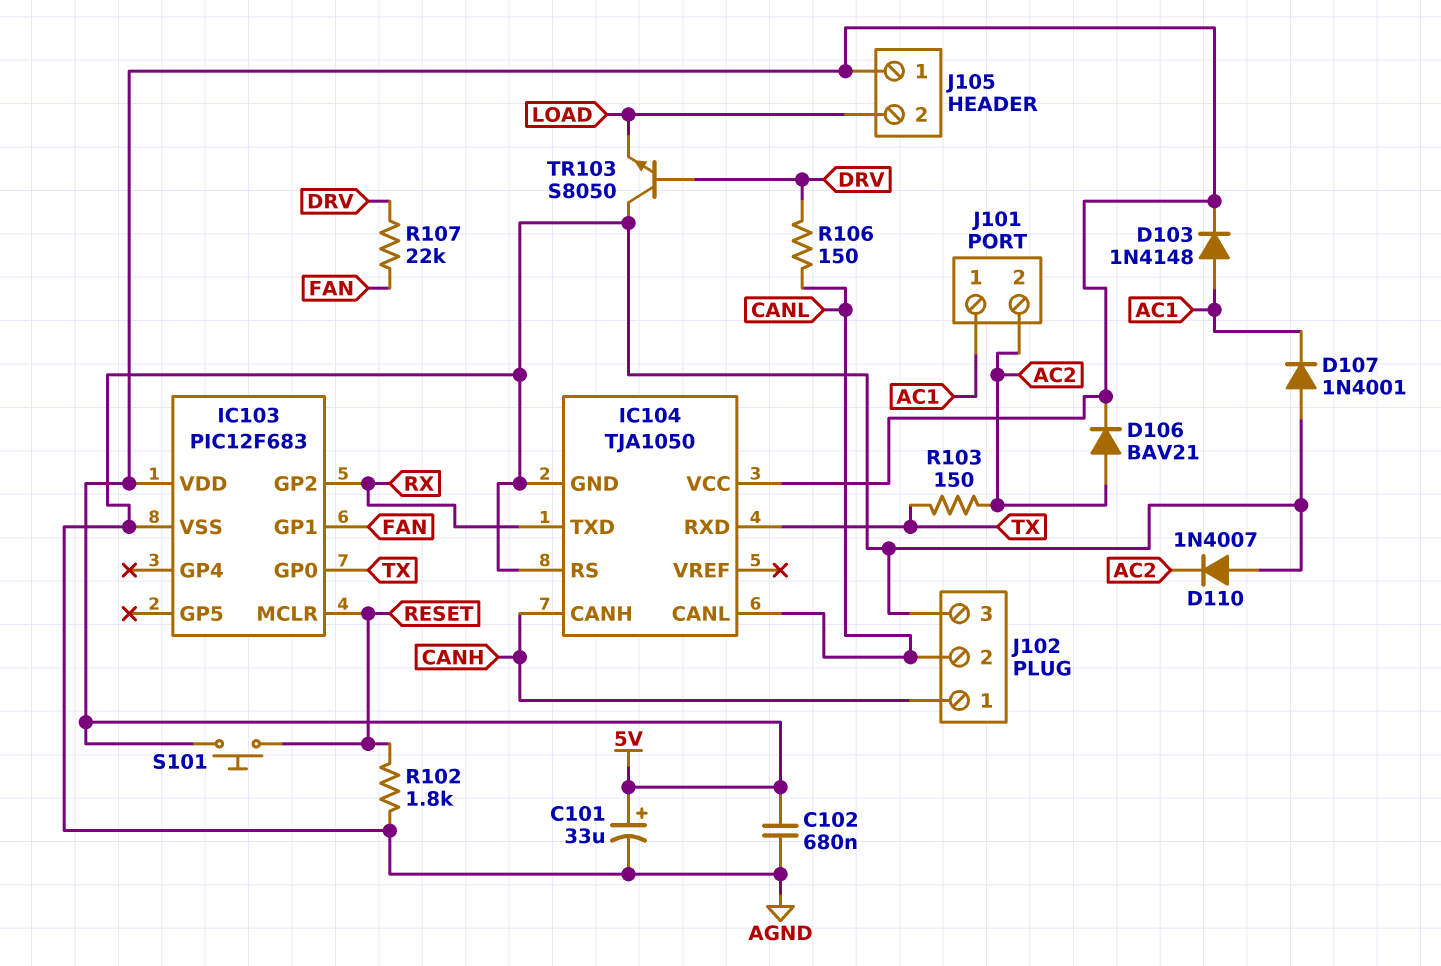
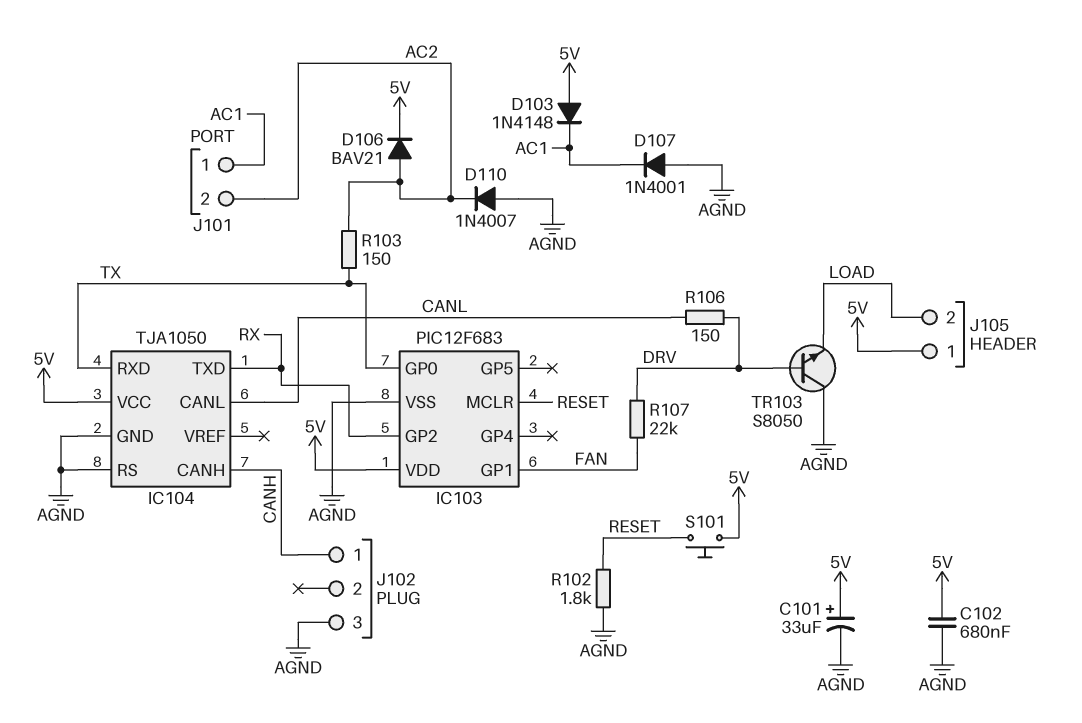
D103: diode 1N4148 (A AC1, K 5V) -> diode 1N4148 (A 5V, K AC1)
J102 pin 2: CANL -> none

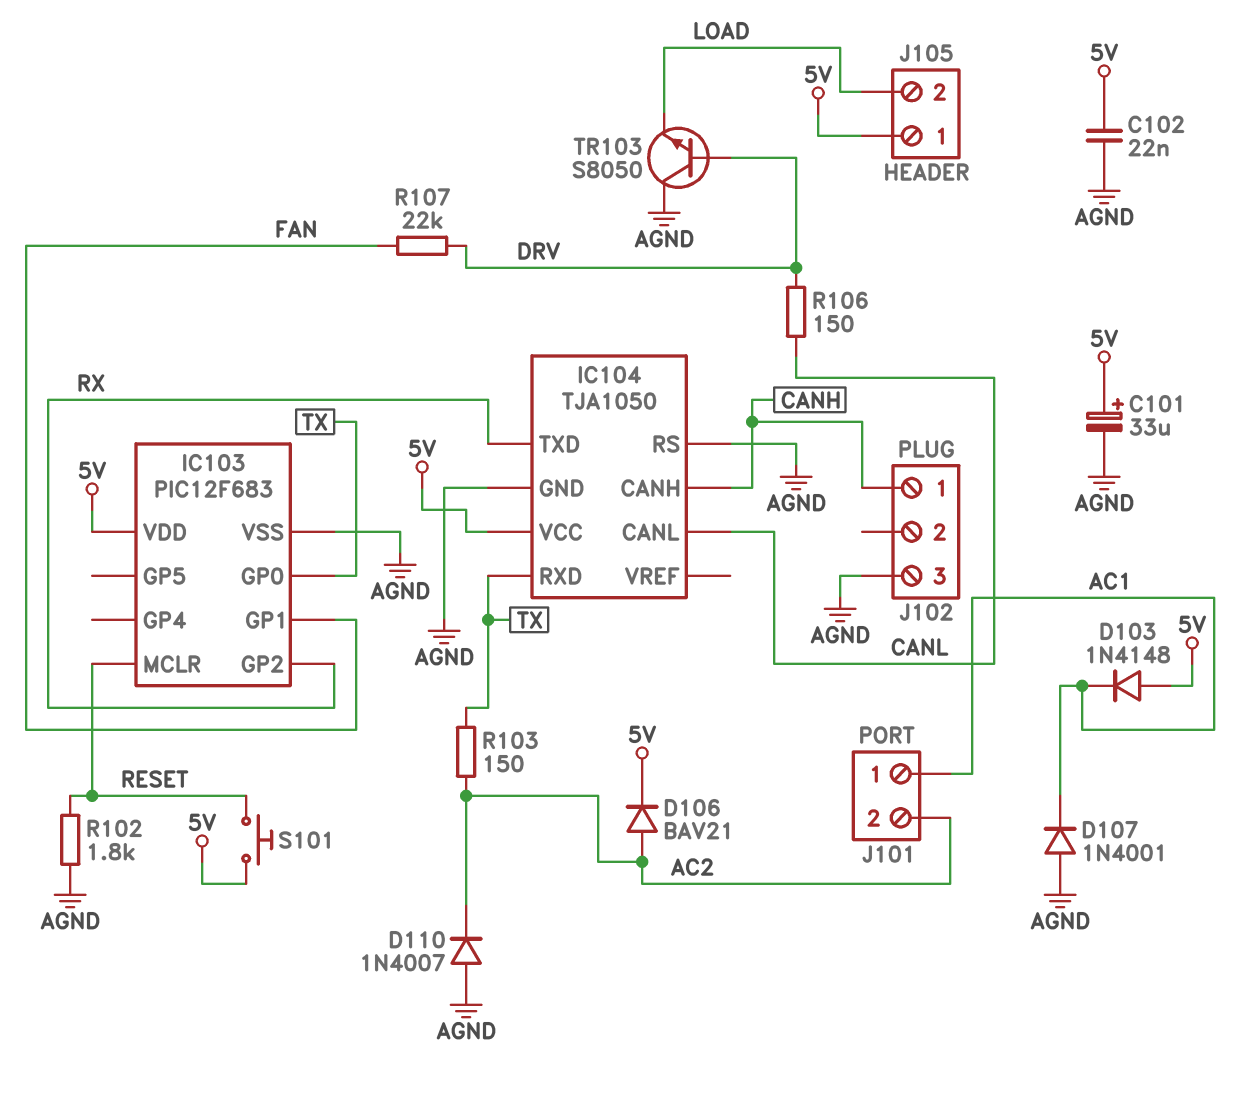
C102: 680nF (5V, AGND) -> 22nF (5V, AGND)

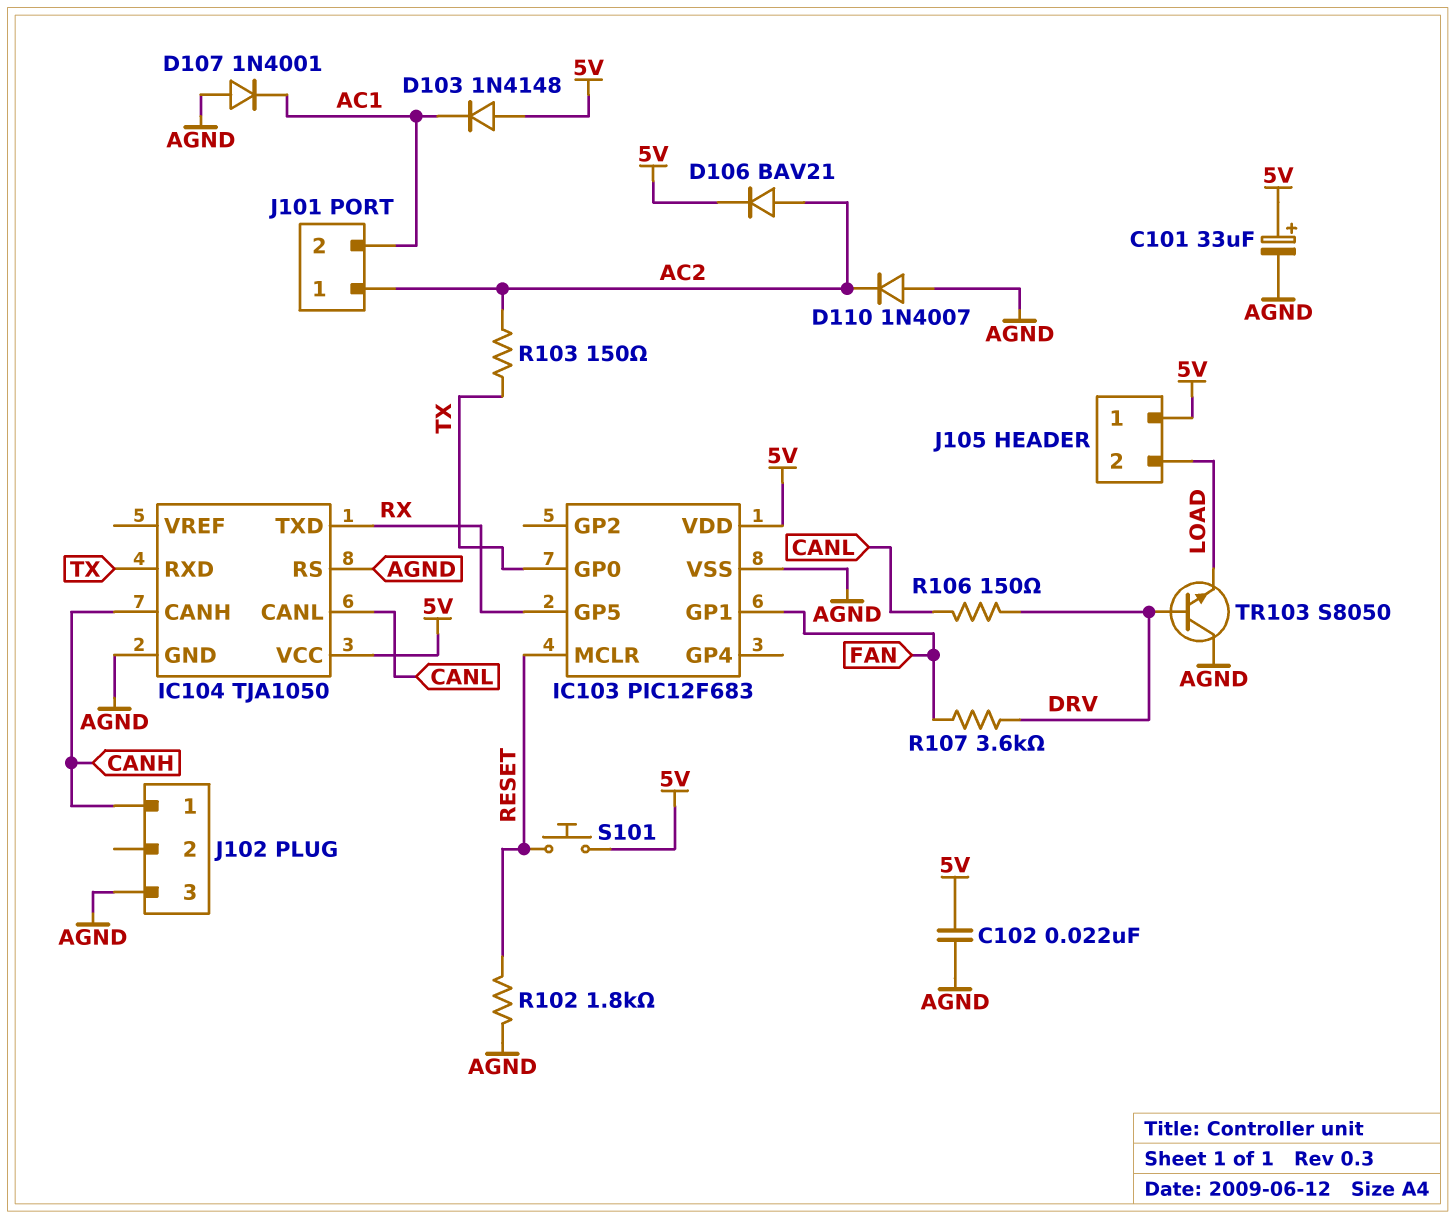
IC103 pin GP2: RX -> none
IC103 pin GP5: none -> RX
J101 pin 1: AC1 -> AC2
J101 pin 2: AC2 -> AC1
R107: 22k (DRV, FAN) -> 3.6k (DRV, FAN)

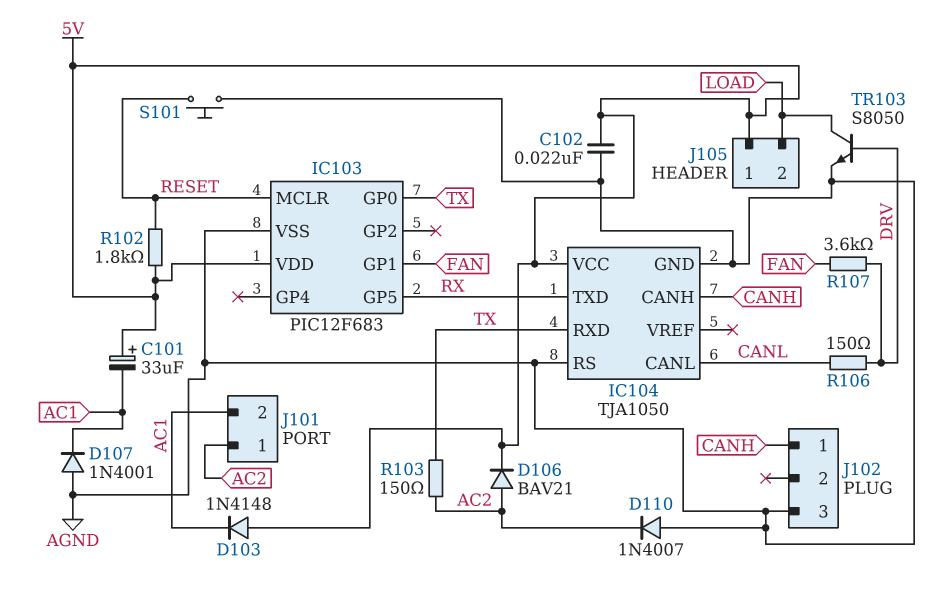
C101: 33uF (plus 5V, minus AGND) -> 33uF (plus 5V, minus AC1)
R102: 1.8k (AGND, RESET) -> 1.8k (5V, RESET)
S101: button (5V, RESET) -> button (AGND, RESET)
TR103: NPN S8050 (B DRV, C AGND, E LOAD) -> NPN S8050 (B DRV, C LOAD, E AGND)

